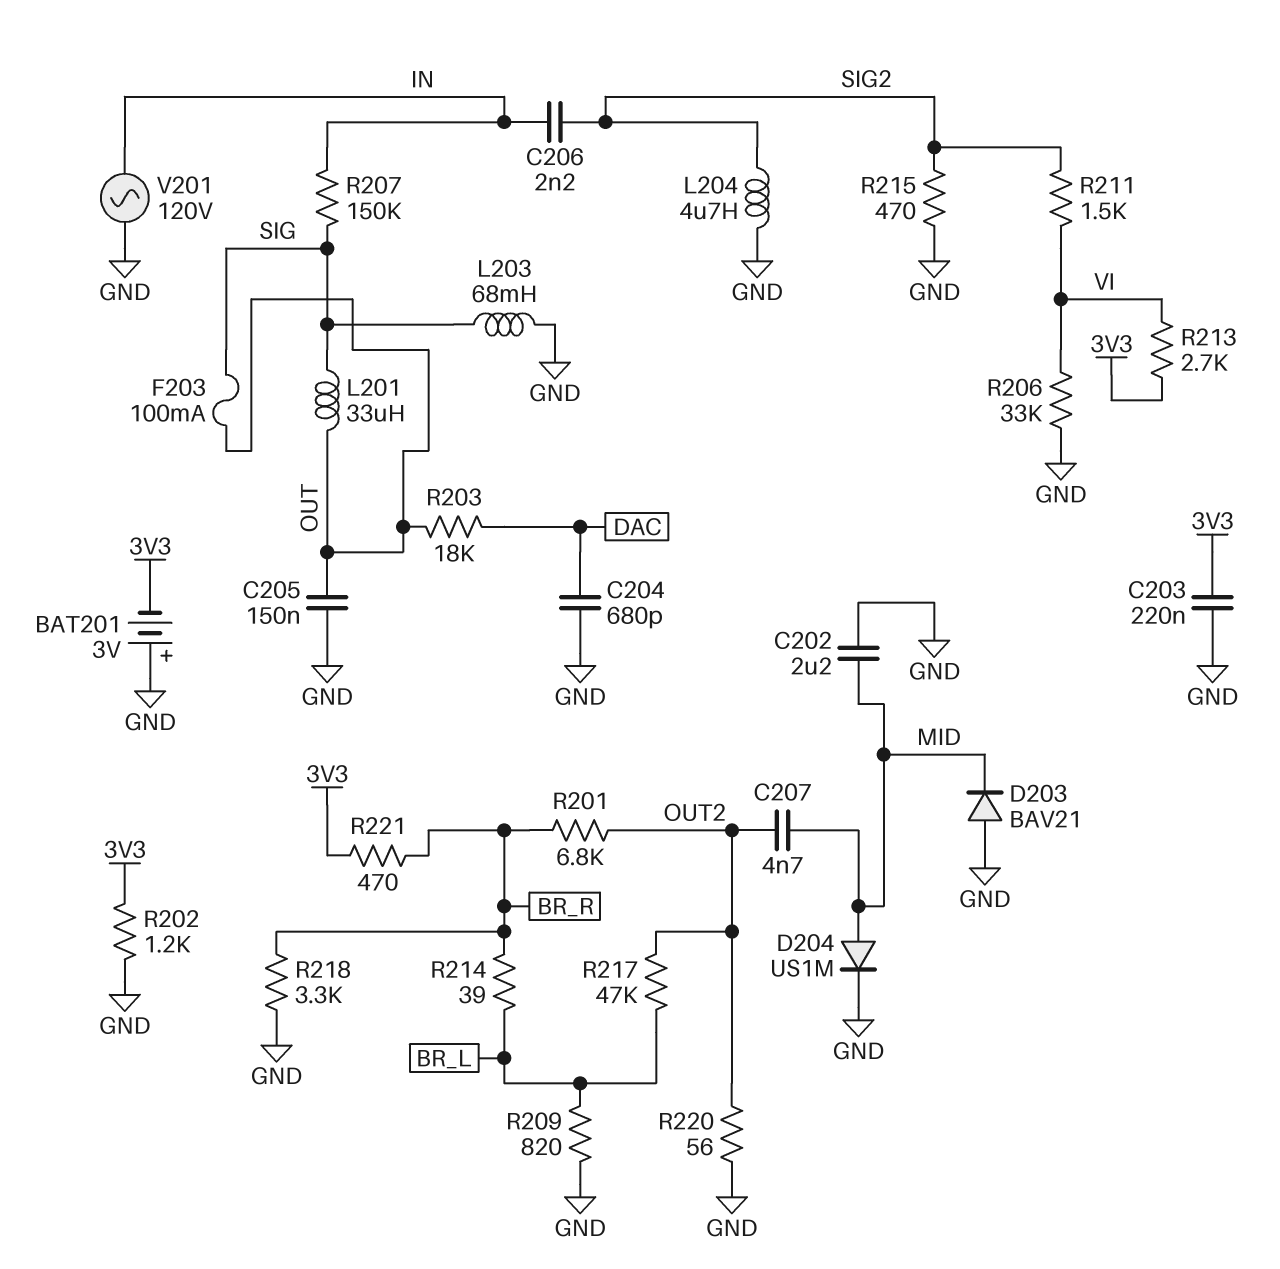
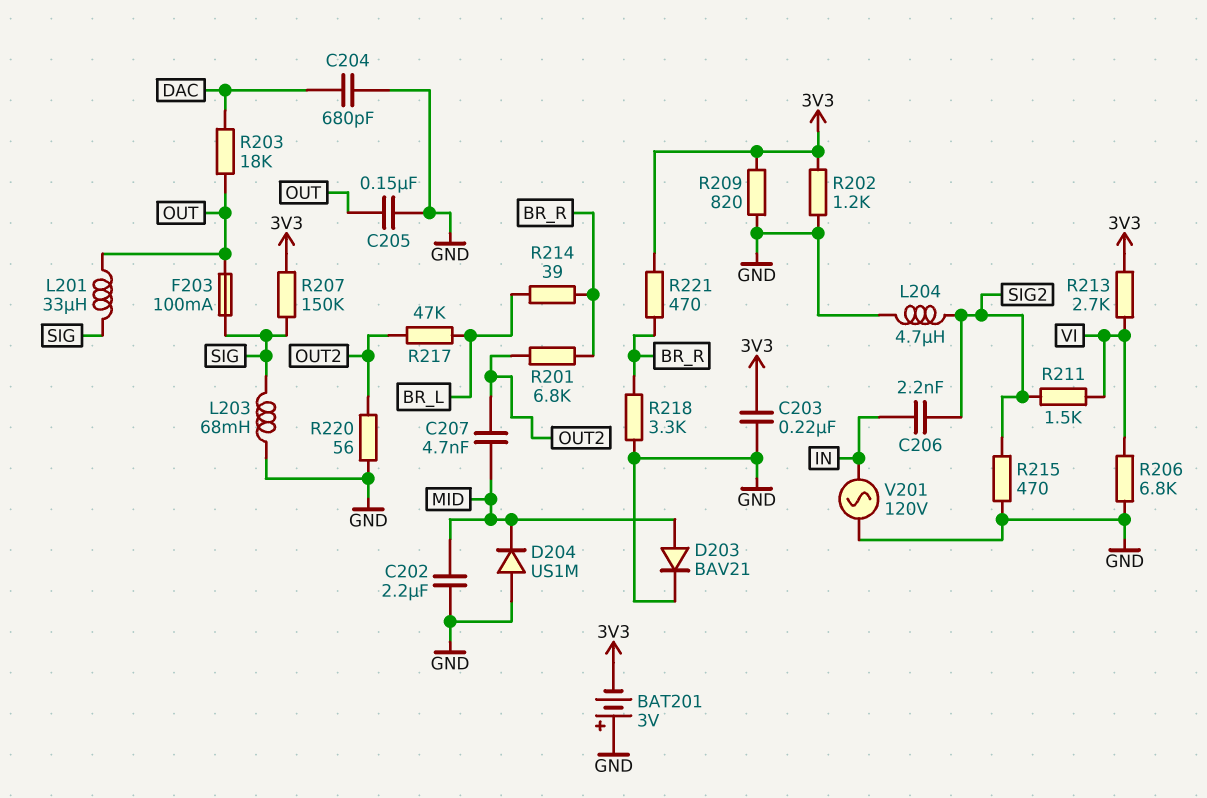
D203: diode BAV21 (A GND, K MID) -> diode BAV21 (A MID, K GND)
D204: diode US1M (A MID, K GND) -> diode US1M (A GND, K MID)
R206: 33k (GND, VI) -> 6.8k (GND, VI)
R207: 150k (IN, SIG) -> 150k (3V3, SIG)
R209: 820 (BR_L, GND) -> 820 (3V3, GND)

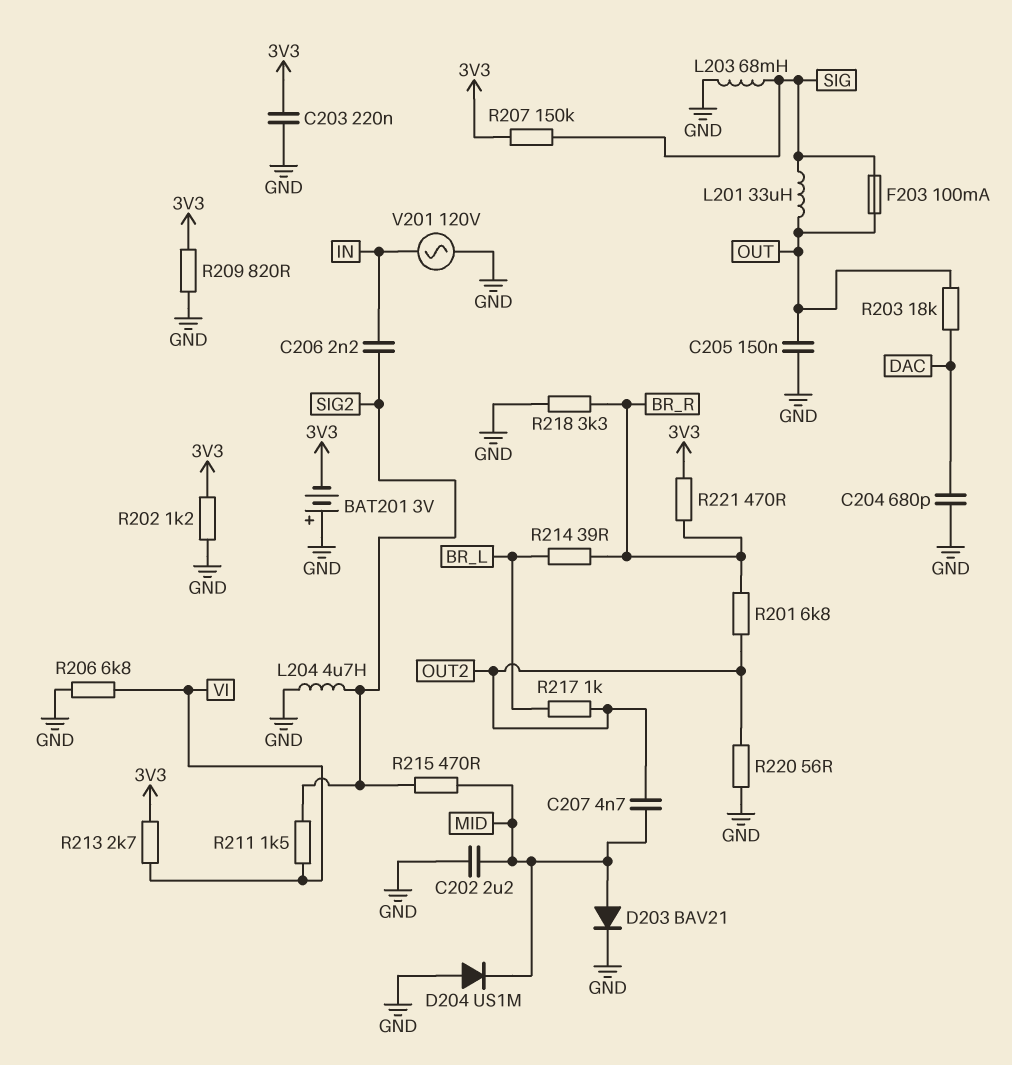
R215: 470 (GND, SIG2) -> 470 (MID, SIG2)
R217: 47k (BR_L, OUT2) -> 1k (BR_L, OUT2)

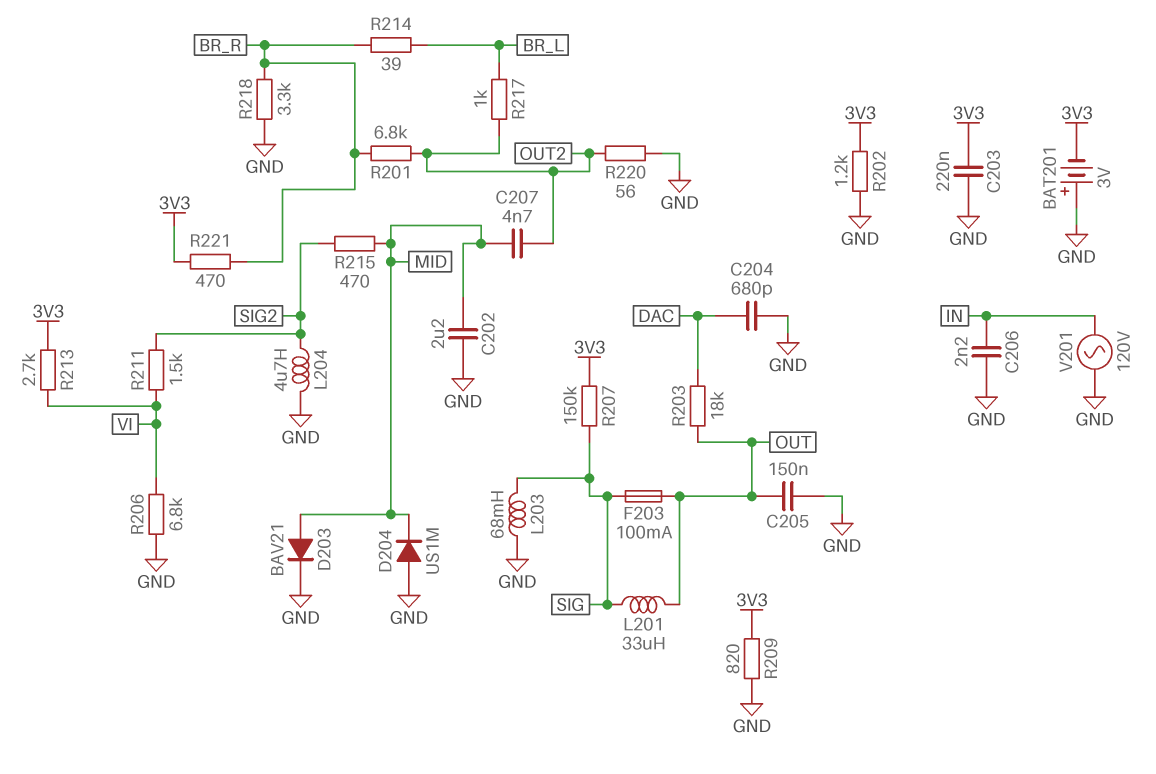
C206: 2.2nF (IN, SIG2) -> 2.2nF (GND, IN)

